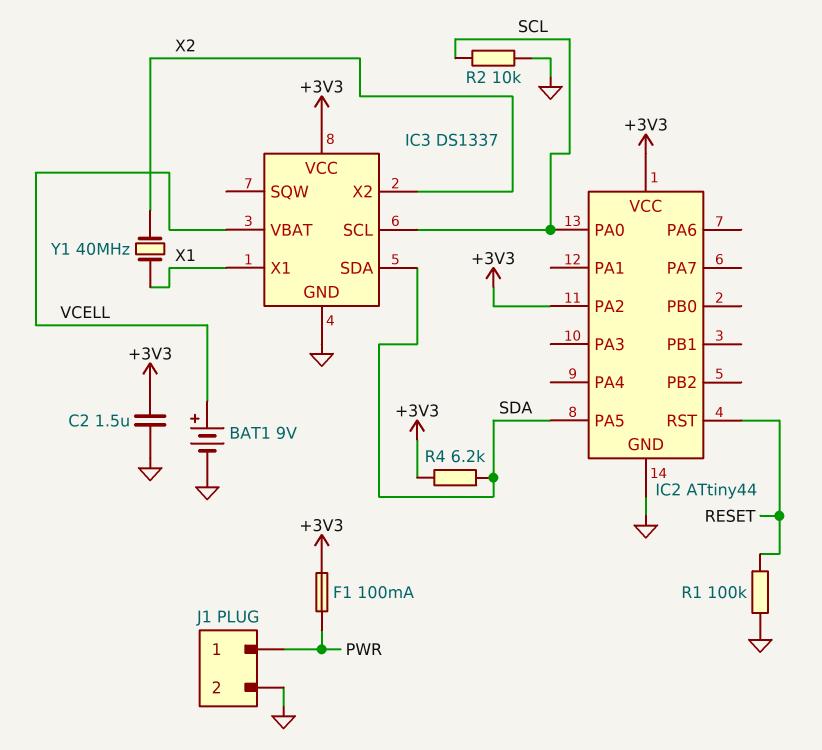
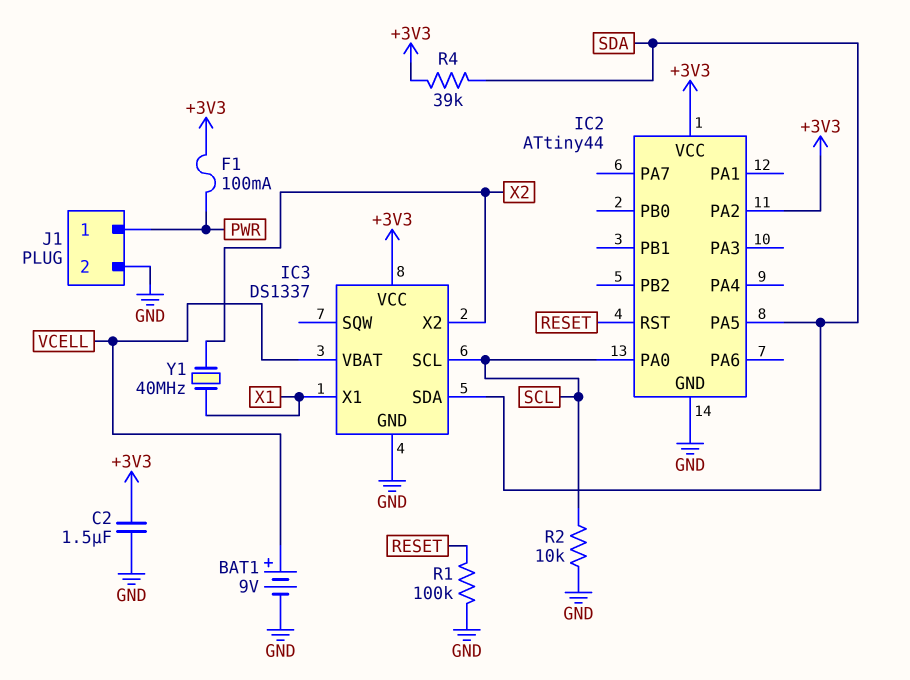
R4: 6.2k (+3V3, SDA) -> 39k (+3V3, SDA)

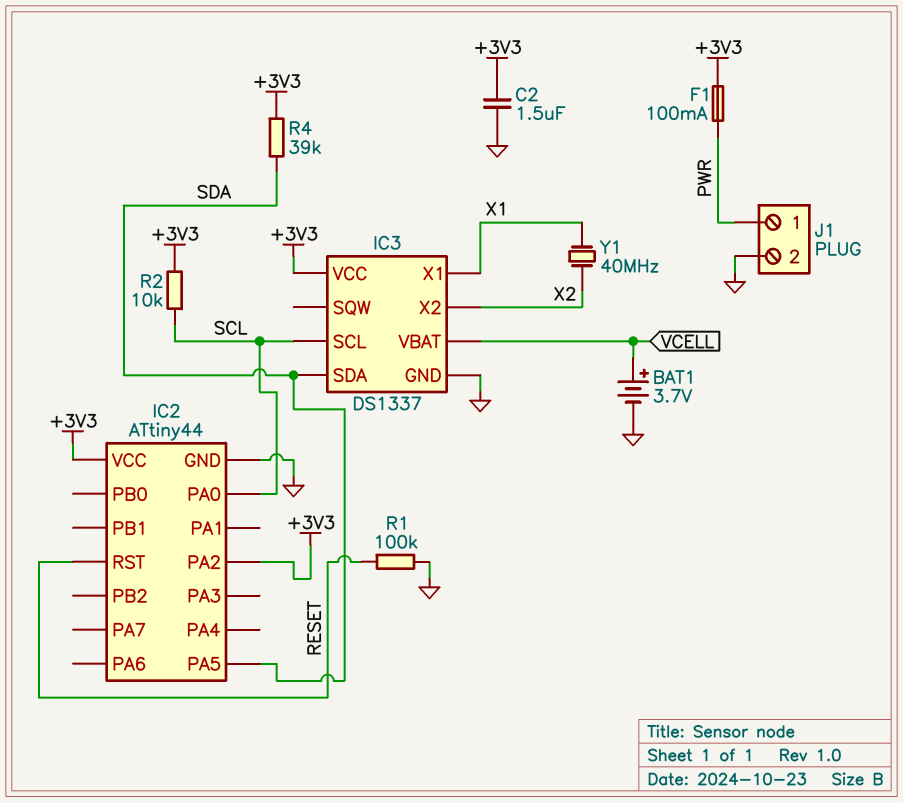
BAT1: 9V (plus VCELL, minus GND) -> 3.7V (plus VCELL, minus GND)
R2: 10k (GND, SCL) -> 10k (+3V3, SCL)

